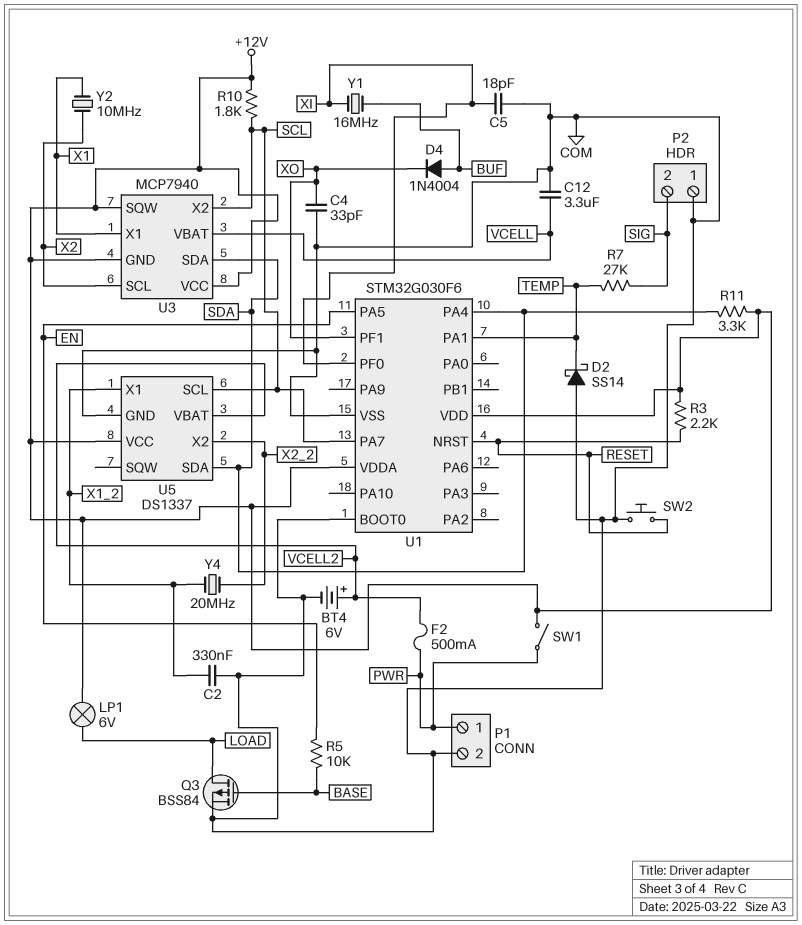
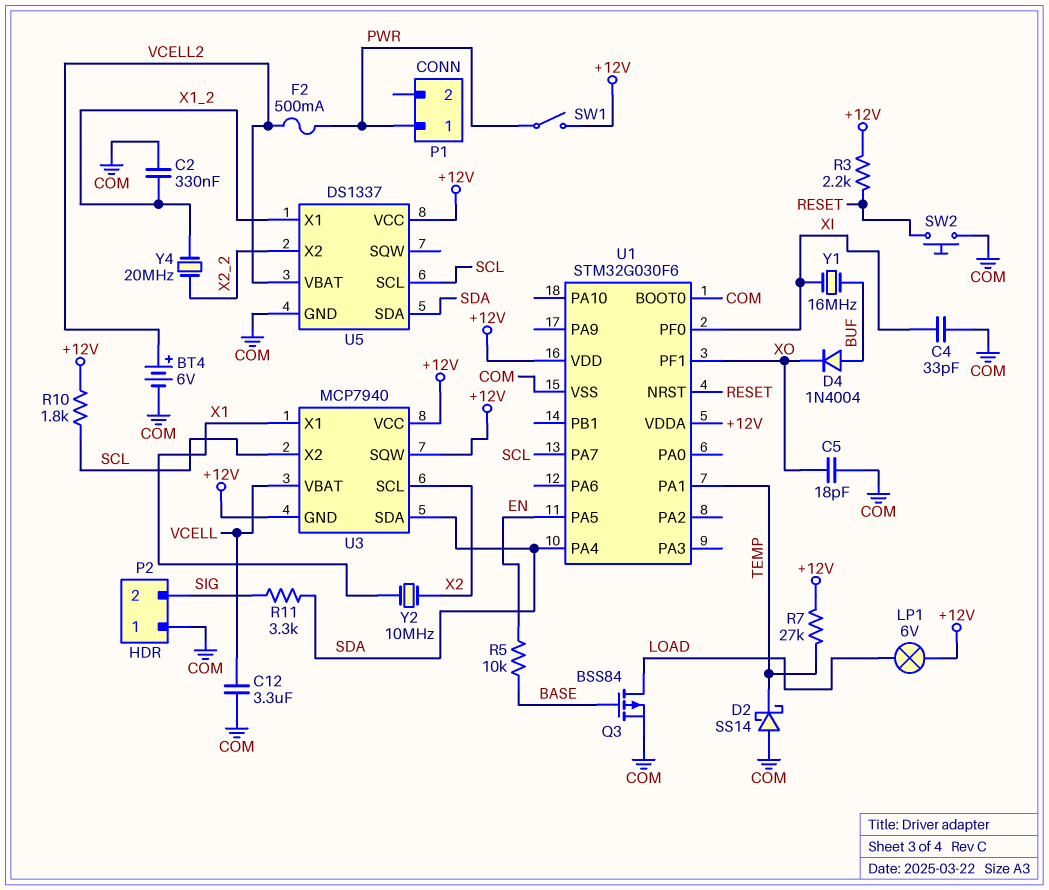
C4: 33pF (COM, XO) -> 33pF (COM, XI)
C5: 18pF (COM, XI) -> 18pF (COM, XO)
P1 pin 2: COM -> none
R7: 27k (SIG, TEMP) -> 27k (+12V, TEMP)
R11: 3.3k (+12V, SDA) -> 3.3k (SDA, SIG)

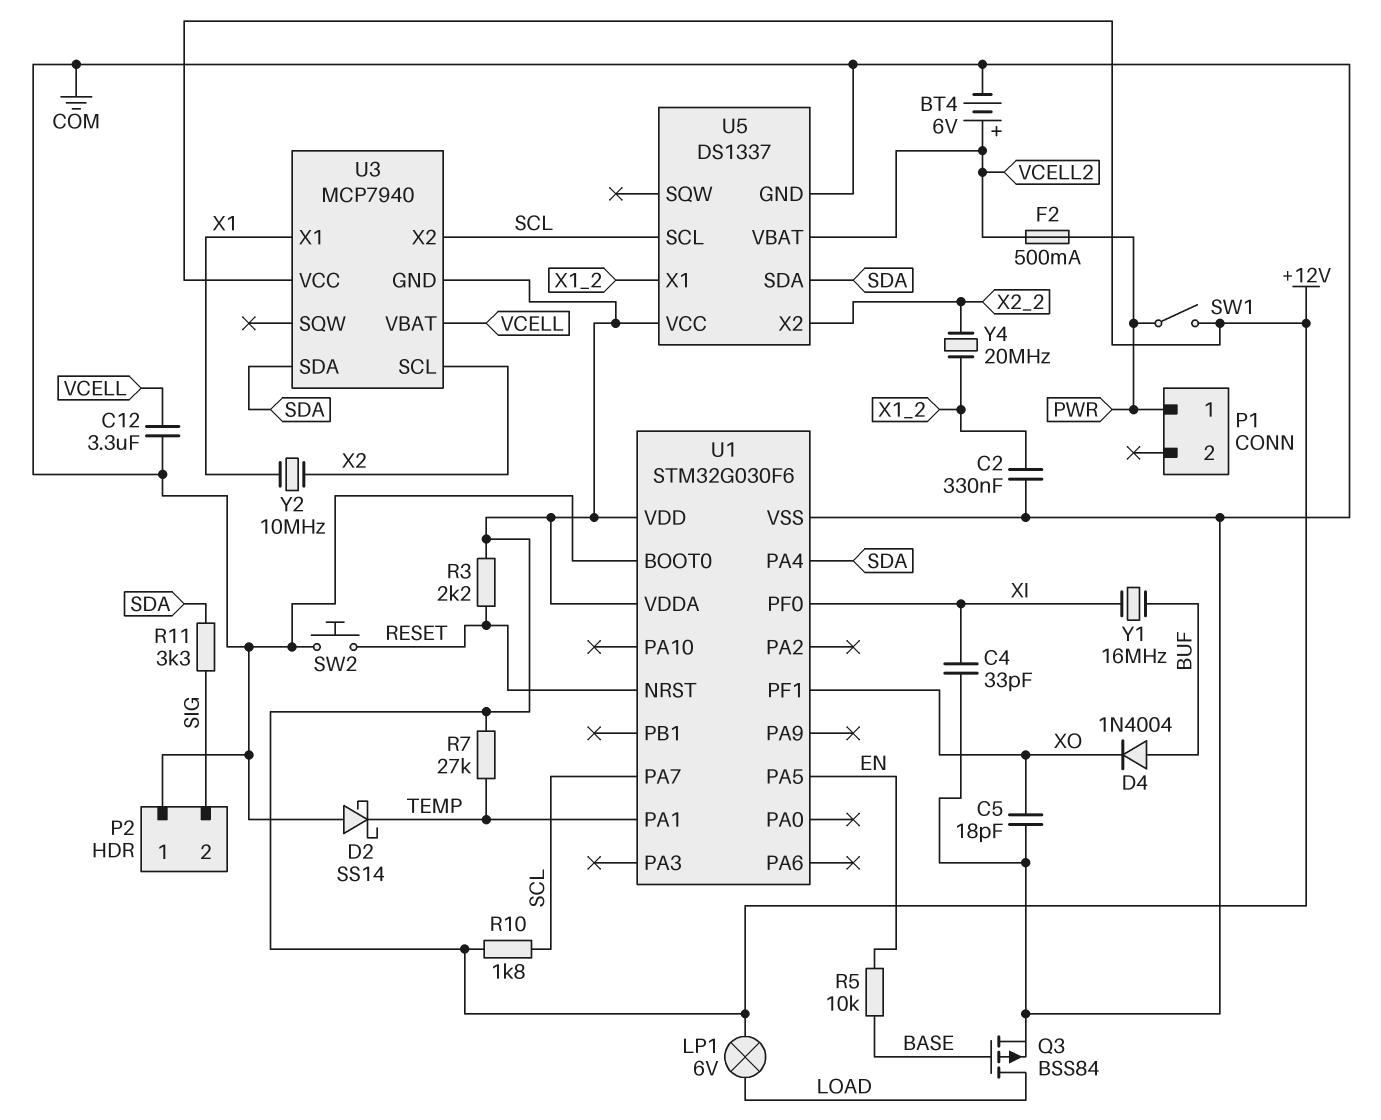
U3 pin SQW: +12V -> none

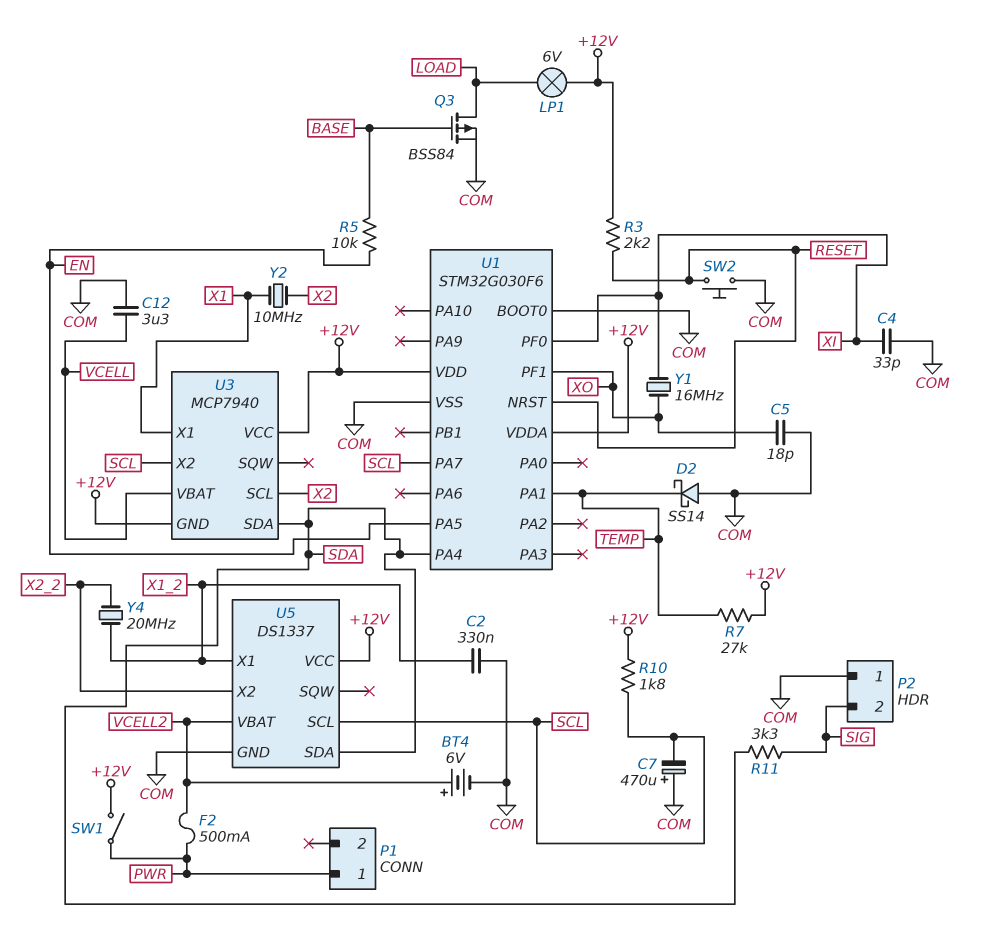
C7: none -> 470uF (plus COM, minus SCL)
D4: diode 1N4004 (A BUF, K XO) -> none
Y1: 16MHz (BUF, XI) -> 16MHz (XI, XO)

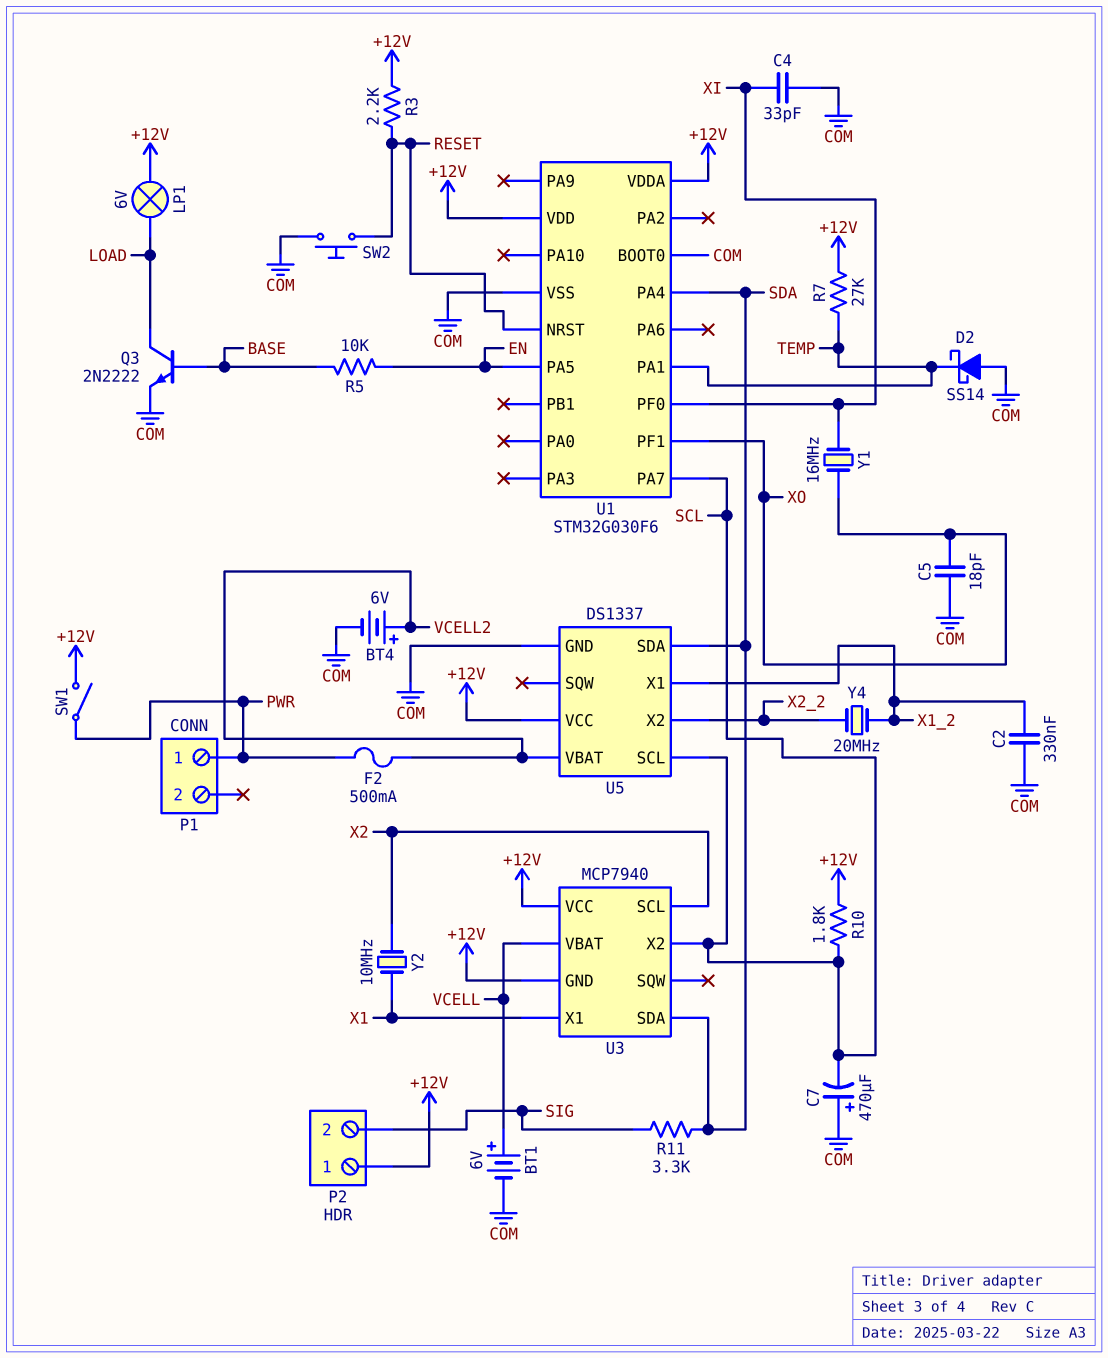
BT1: none -> 6V (plus VCELL, minus COM)
C12: 3.3uF (COM, VCELL) -> none
P2 pin 1: COM -> +12V
Q3: PMOS BSS84 (G BASE, D LOAD, S COM) -> NPN 2N2222 (B BASE, C LOAD, E COM)

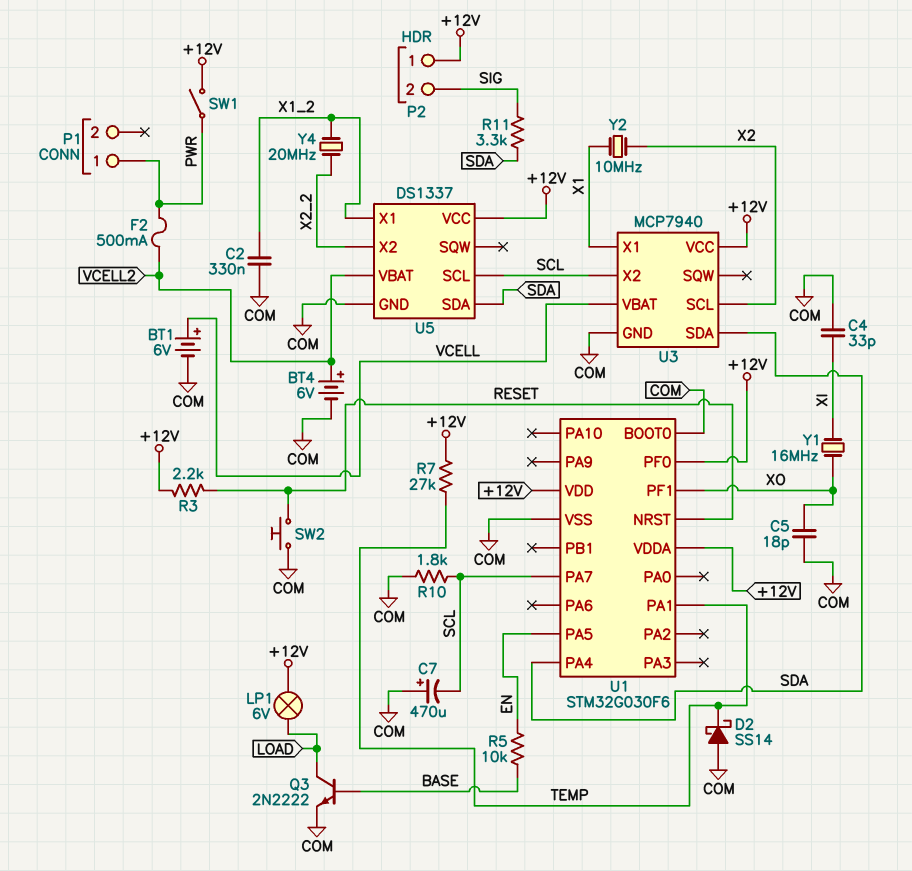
R10: 1.8k (+12V, SCL) -> 1.8k (COM, SCL)
U1 pin PF0: XI -> +12V
U3 pin GND: +12V -> COM

